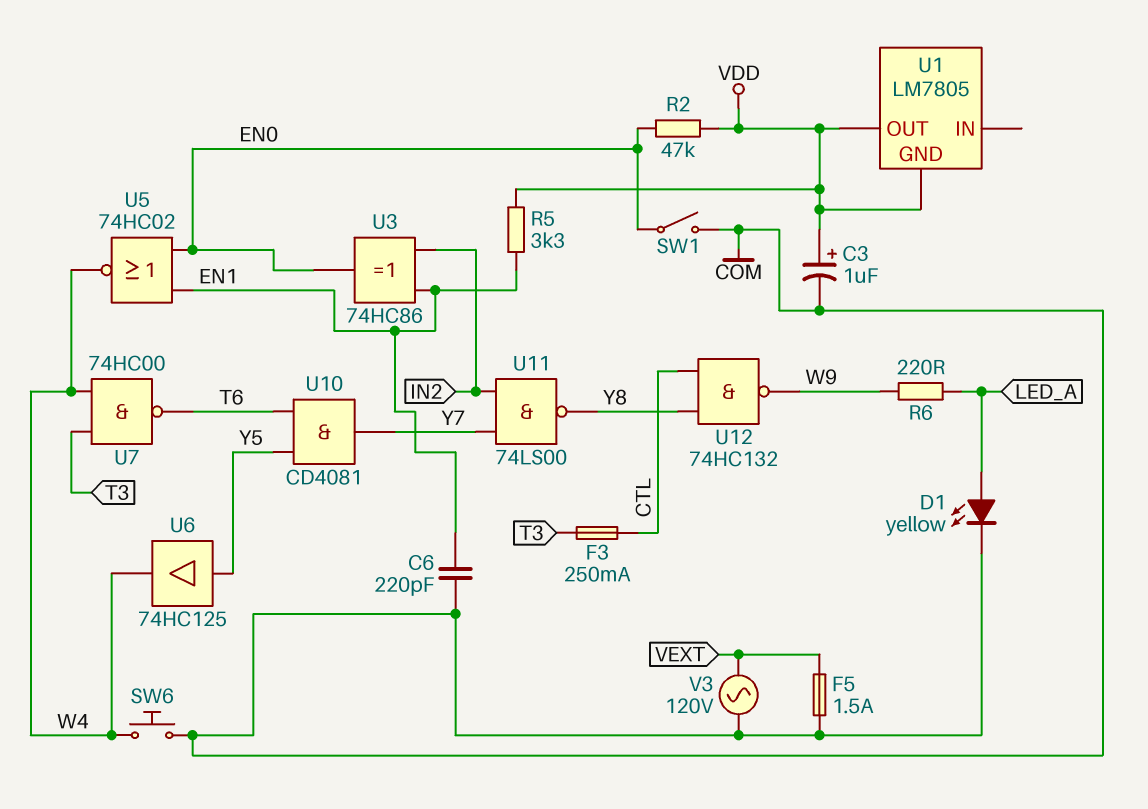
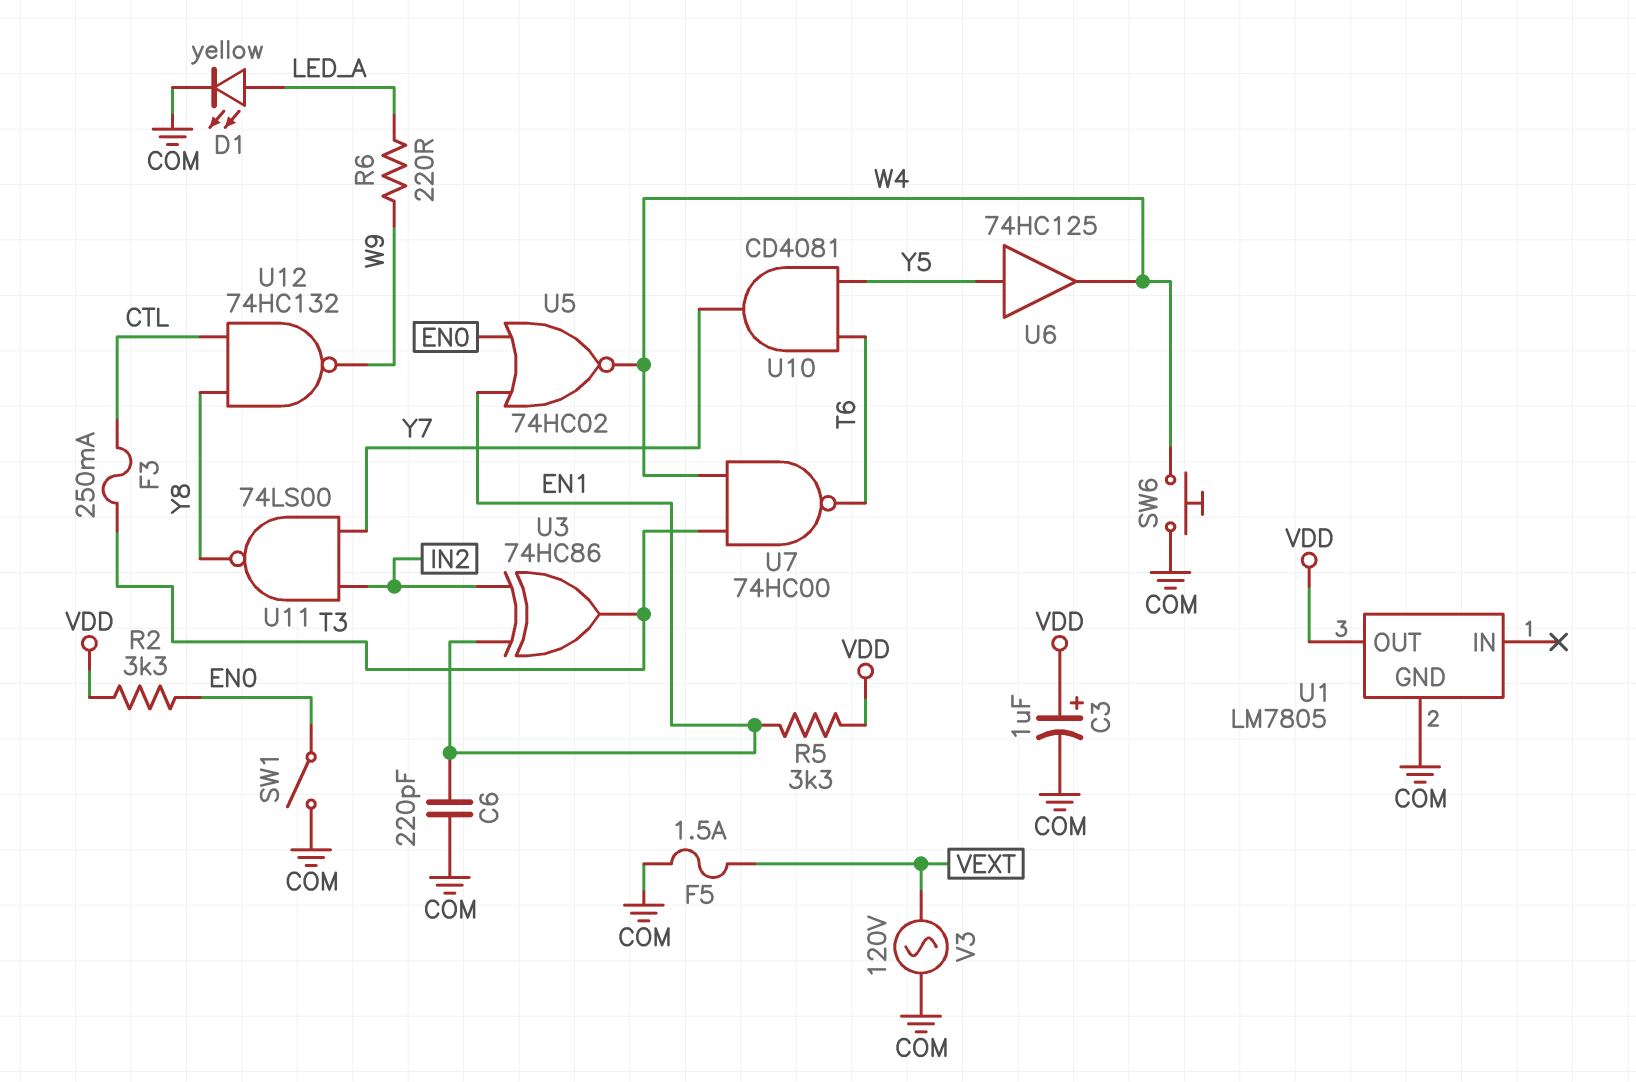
R2: 47k (EN0, VDD) -> 3.3k (EN0, VDD)
U1 pin GND: VDD -> COM
U3: XOR 74HC86 (in EN1, in IN2, out EN0) -> XOR 74HC86 (in EN1, in IN2, out T3)

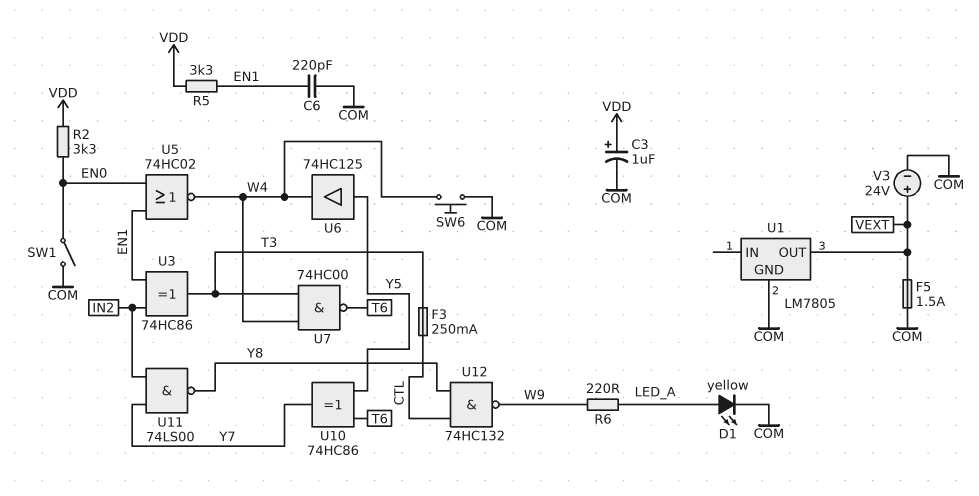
U1 pin OUT: VDD -> VEXT
U10: AND CD4081 (in T6, in Y5, out Y7) -> XOR 74HC86 (in T6, in Y5, out Y7)
V3: AC 120V (COM, VEXT) -> 24V (plus VEXT, minus COM)

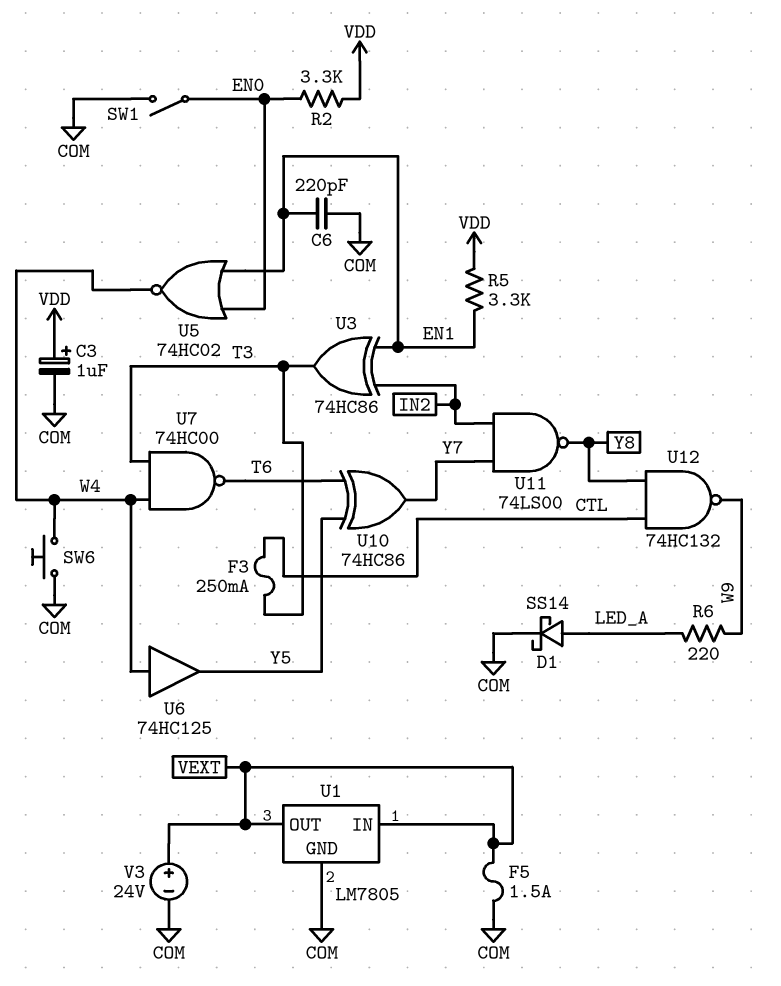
D1: LED yellow (A LED_A, K COM) -> schottky SS14 (A LED_A, K COM)
U1 pin IN: none -> VEXT
U6: buffer 74HC125 (in Y5, out W4) -> buffer 74HC125 (in W4, out Y5)

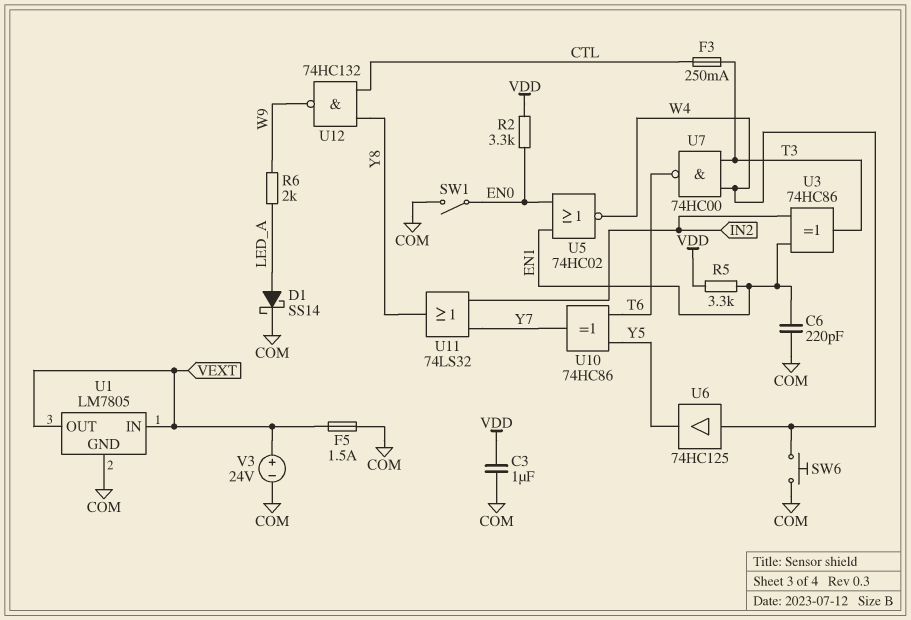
C3: 1uF (plus VDD, minus COM) -> 1uF (COM, VDD)
R6: 220 (LED_A, W9) -> 2k (LED_A, W9)
U11: NAND 74LS00 (in IN2, in Y7, out Y8) -> OR 74LS32 (in IN2, in Y7, out Y8)

